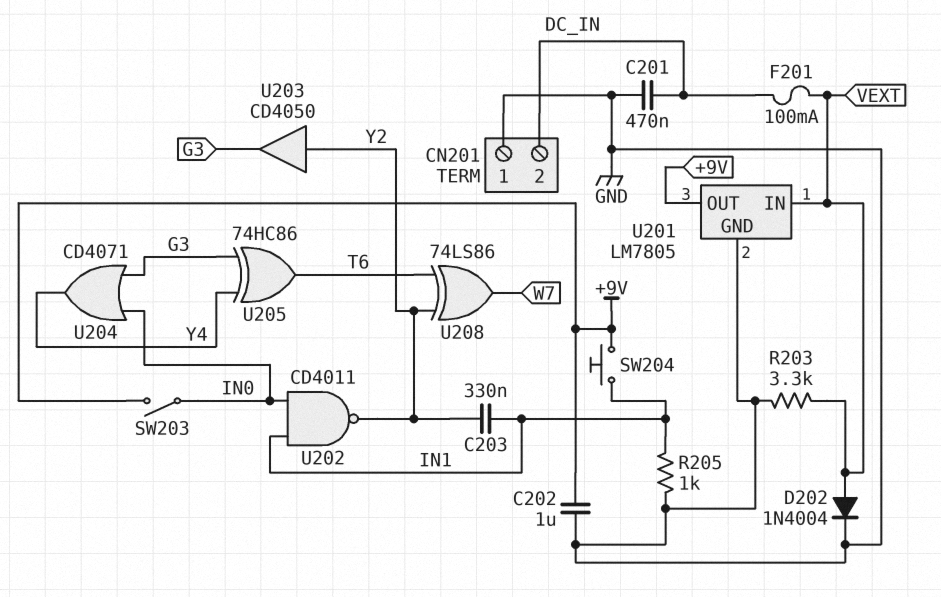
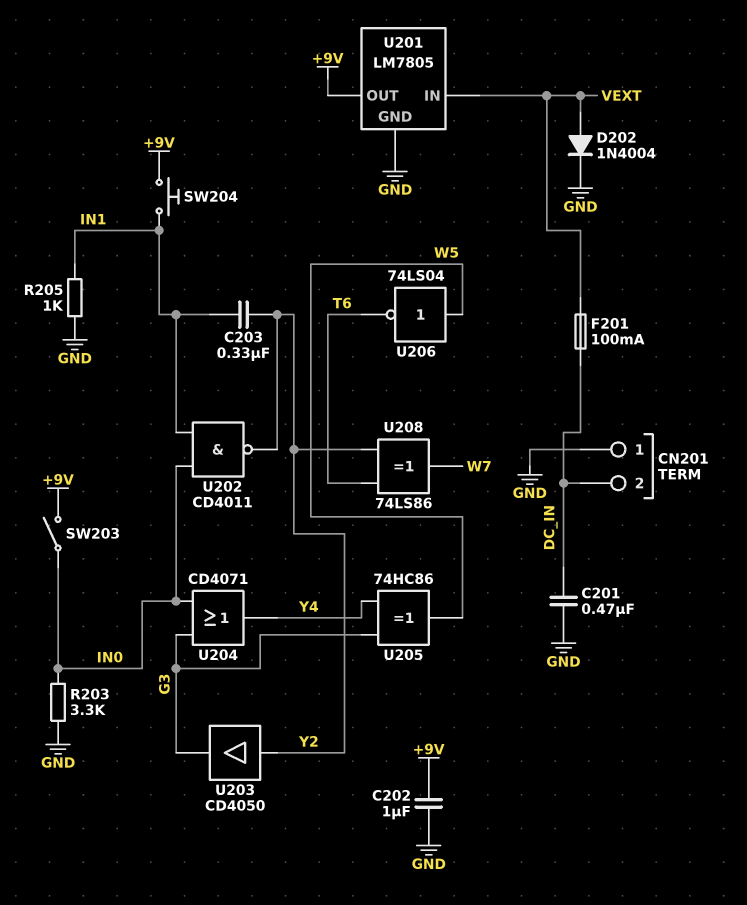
R203: 3.3k (GND, VEXT) -> 3.3k (GND, IN0)
U205: XOR 74HC86 (in G3, in Y4, out T6) -> XOR 74HC86 (in G3, in Y4, out W5)
U206: none -> NOT 74LS04 (in W5, out T6)

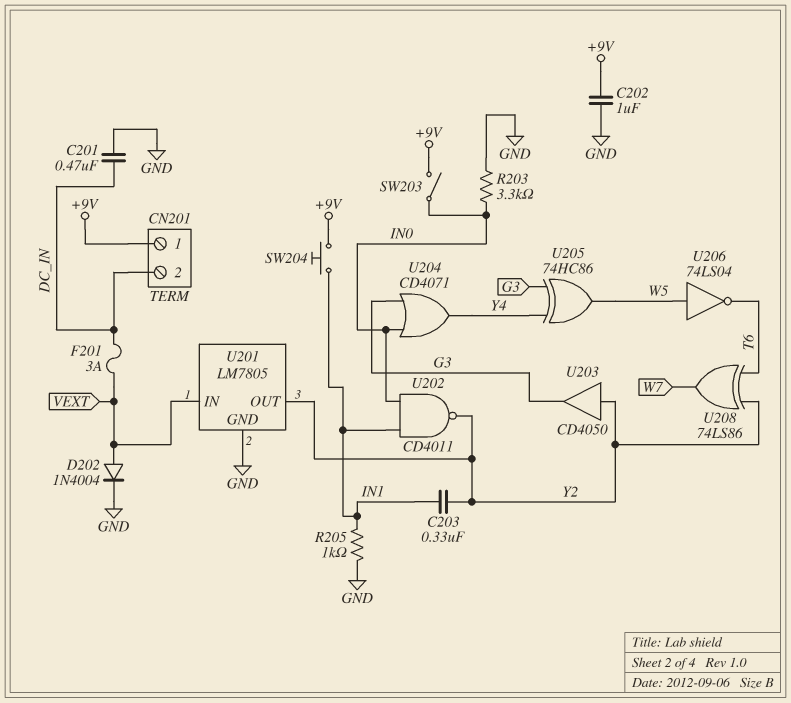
CN201 pin 1: GND -> +9V
F201: 100mA (DC_IN, VEXT) -> 3A (DC_IN, VEXT)
U201 pin OUT: +9V -> Y2

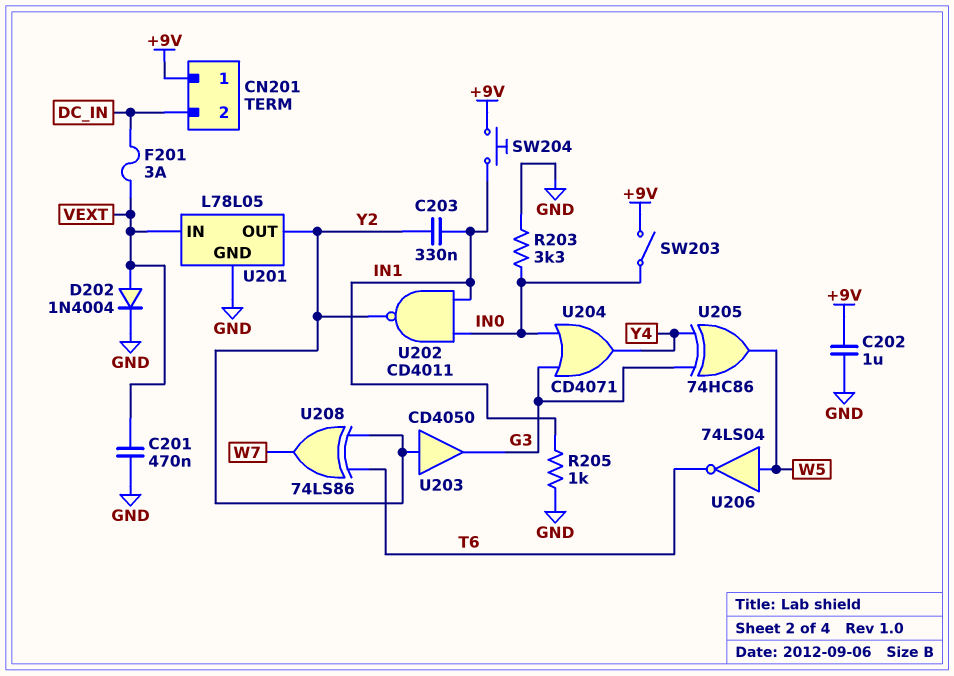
C201: 470nF (DC_IN, GND) -> 470nF (GND, VEXT)
U201: LM7805 -> L78L05

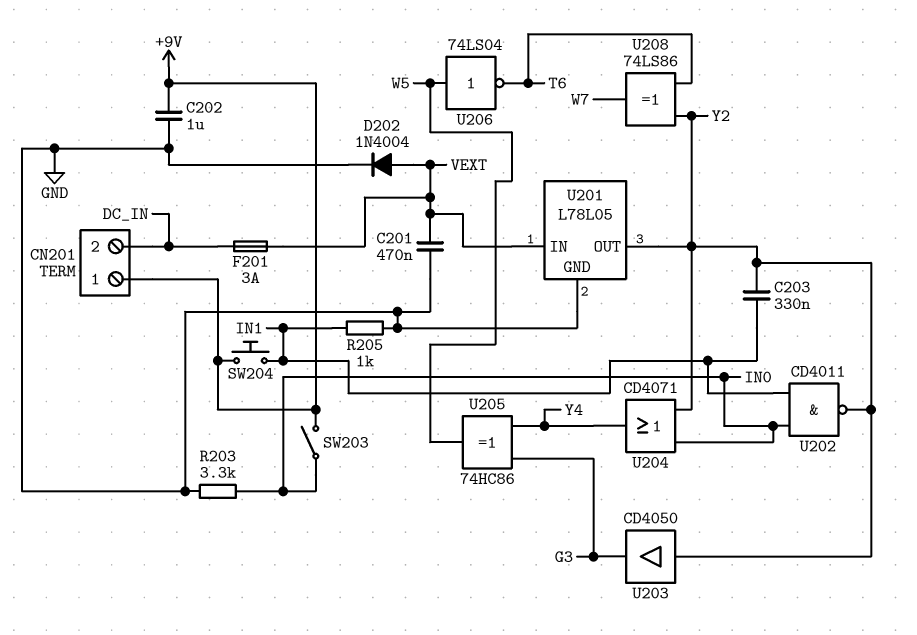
U204: OR CD4071 (in G3, in IN0, out Y4) -> OR CD4071 (in IN0, in Y2, out Y4)

